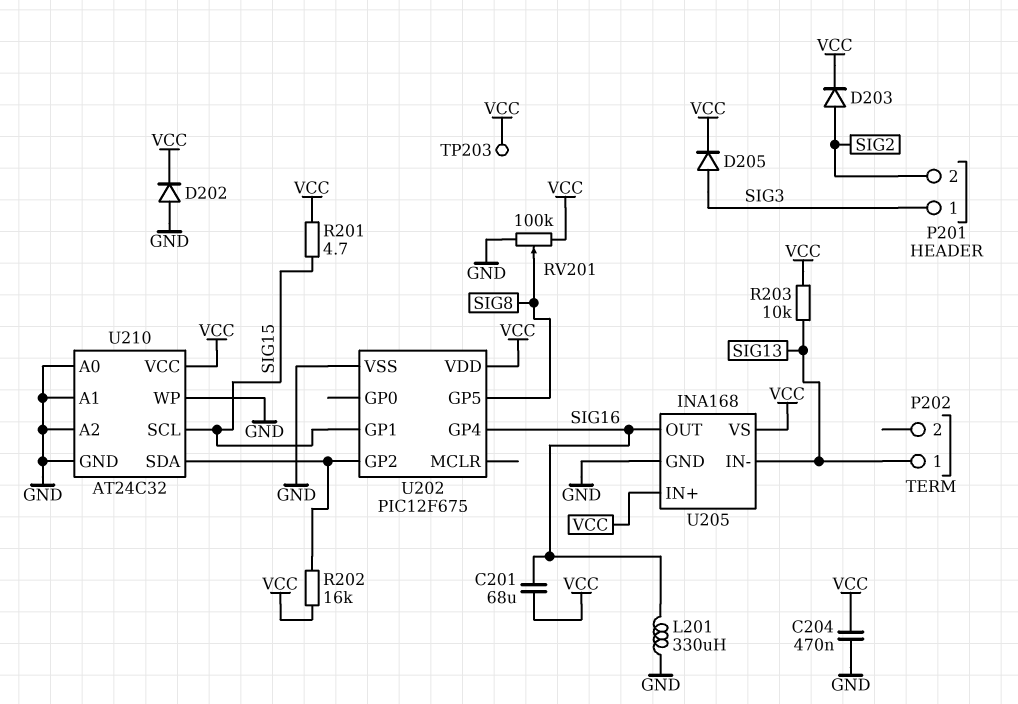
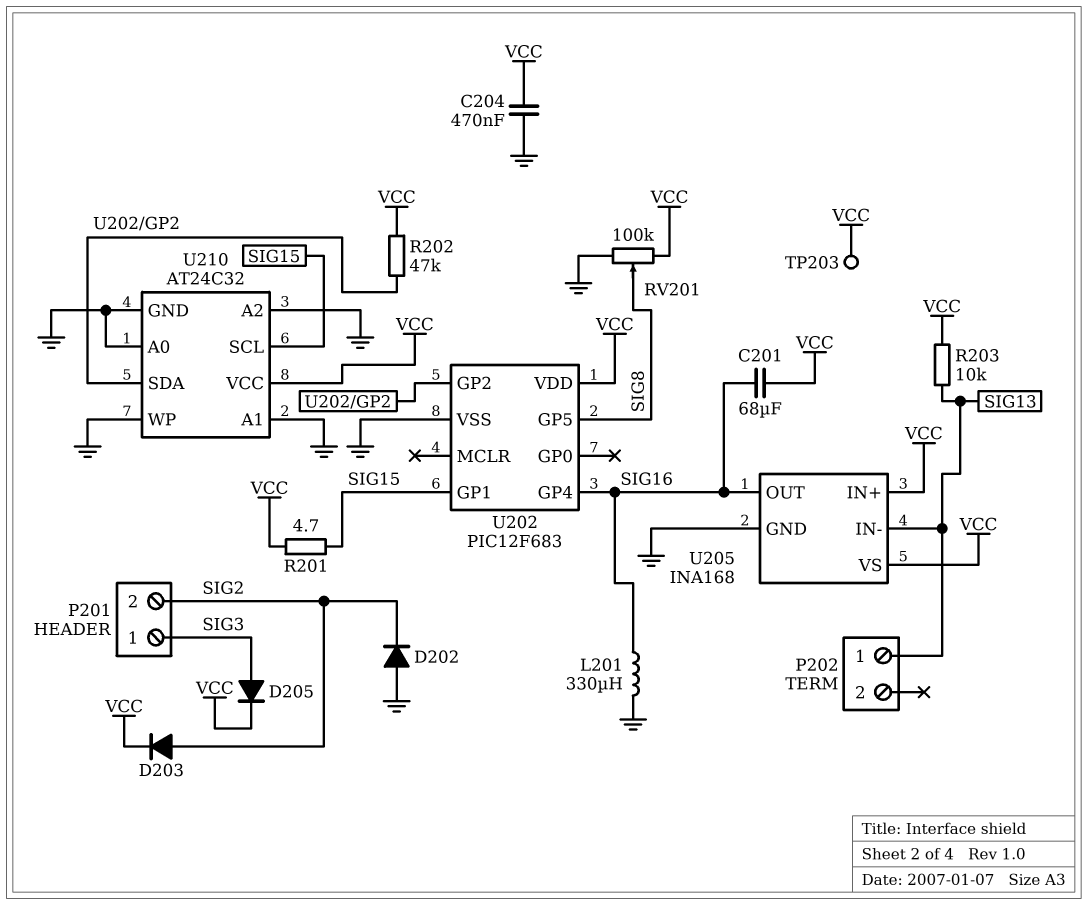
D202: diode (A GND, K VCC) -> diode (A GND, K SIG2)
R202: 16k (U202/GP2, VCC) -> 47k (U202/GP2, VCC)
U202: PIC12F675 -> PIC12F683

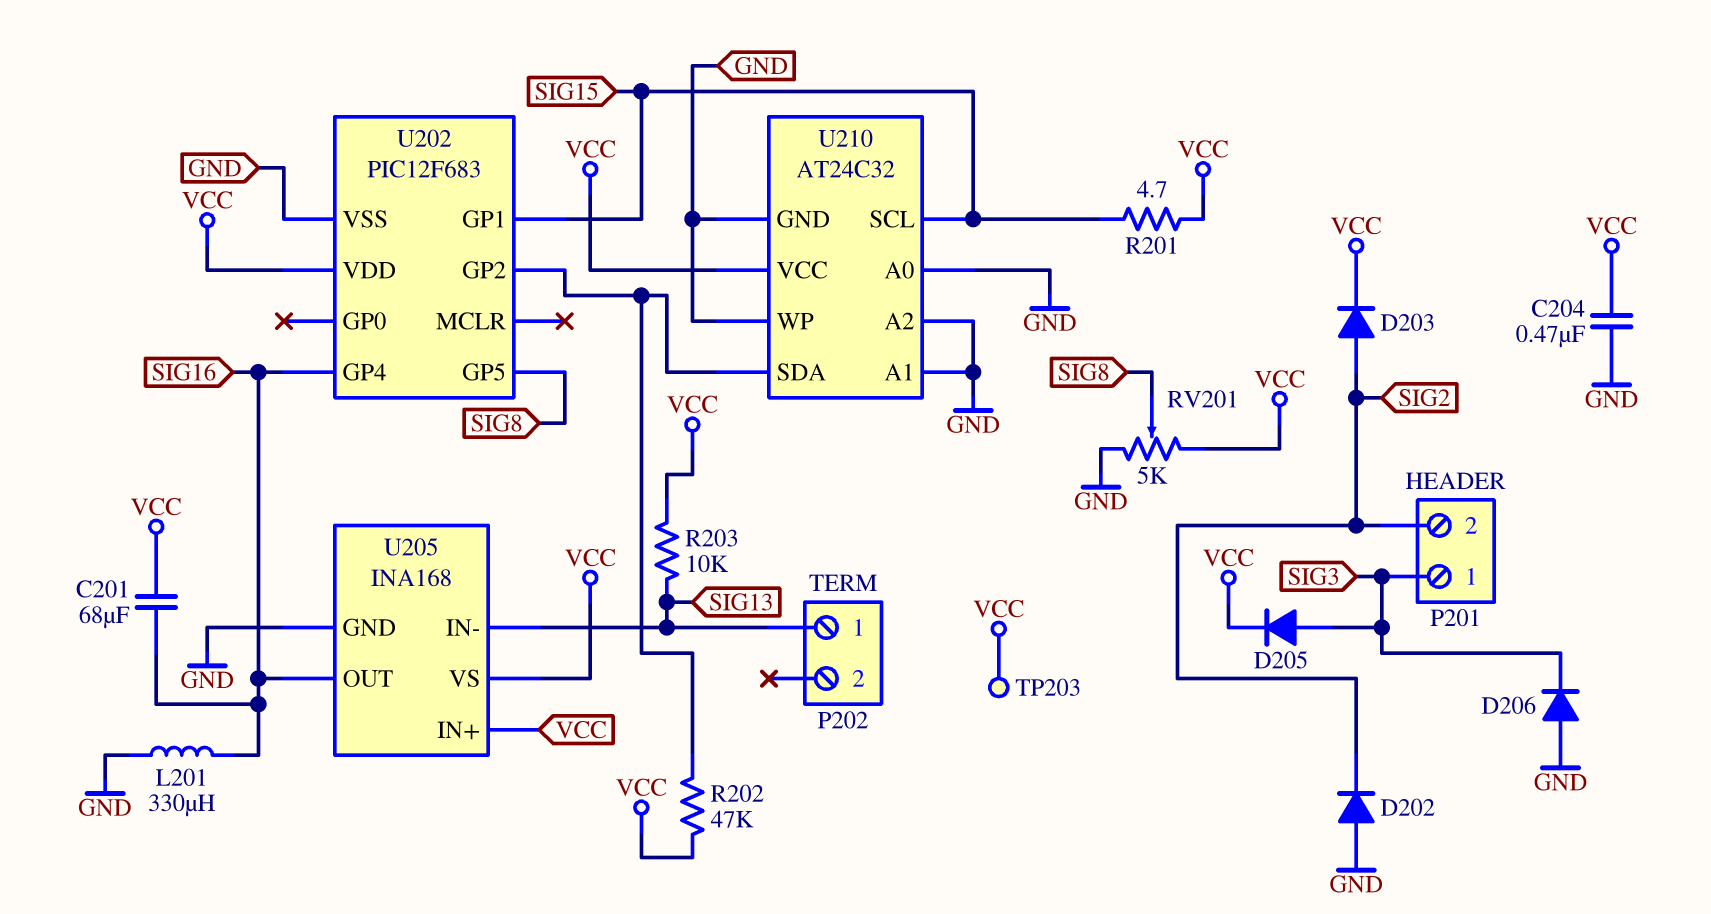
D206: none -> diode (A GND, K SIG3)
RV201: 100k (GND, VCC, wiper SIG8) -> 5k (GND, VCC, wiper SIG8)

